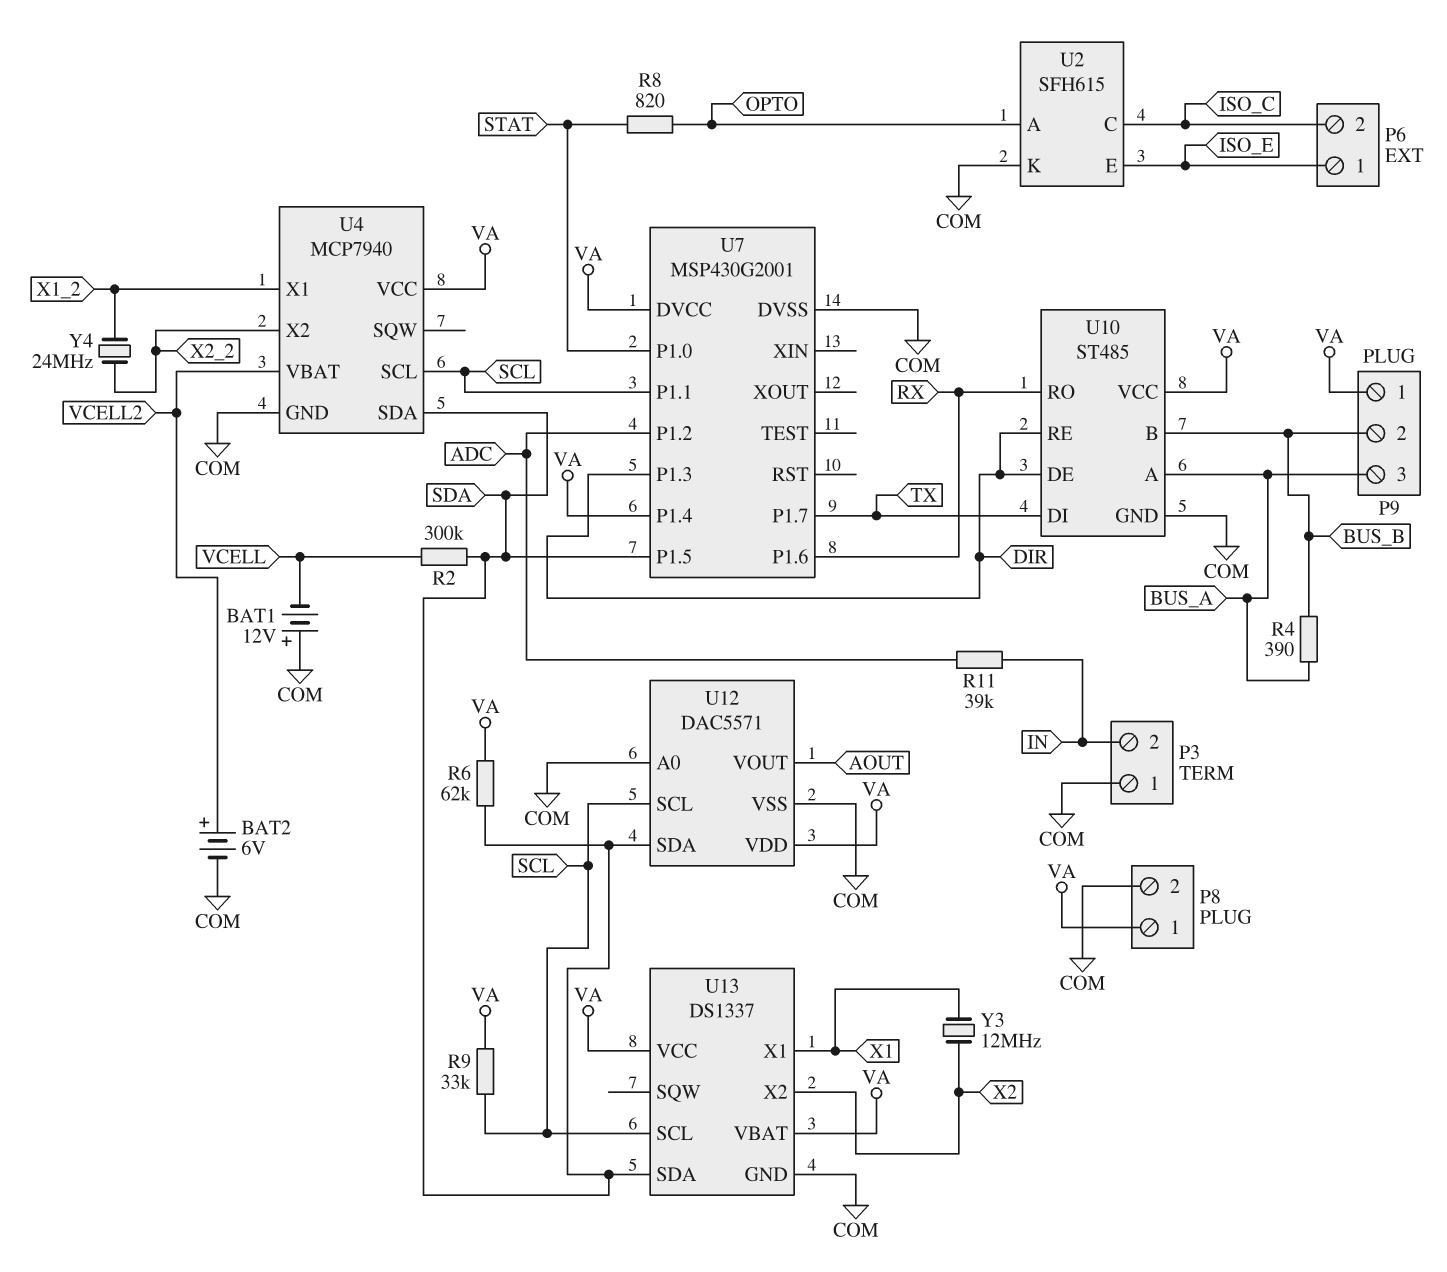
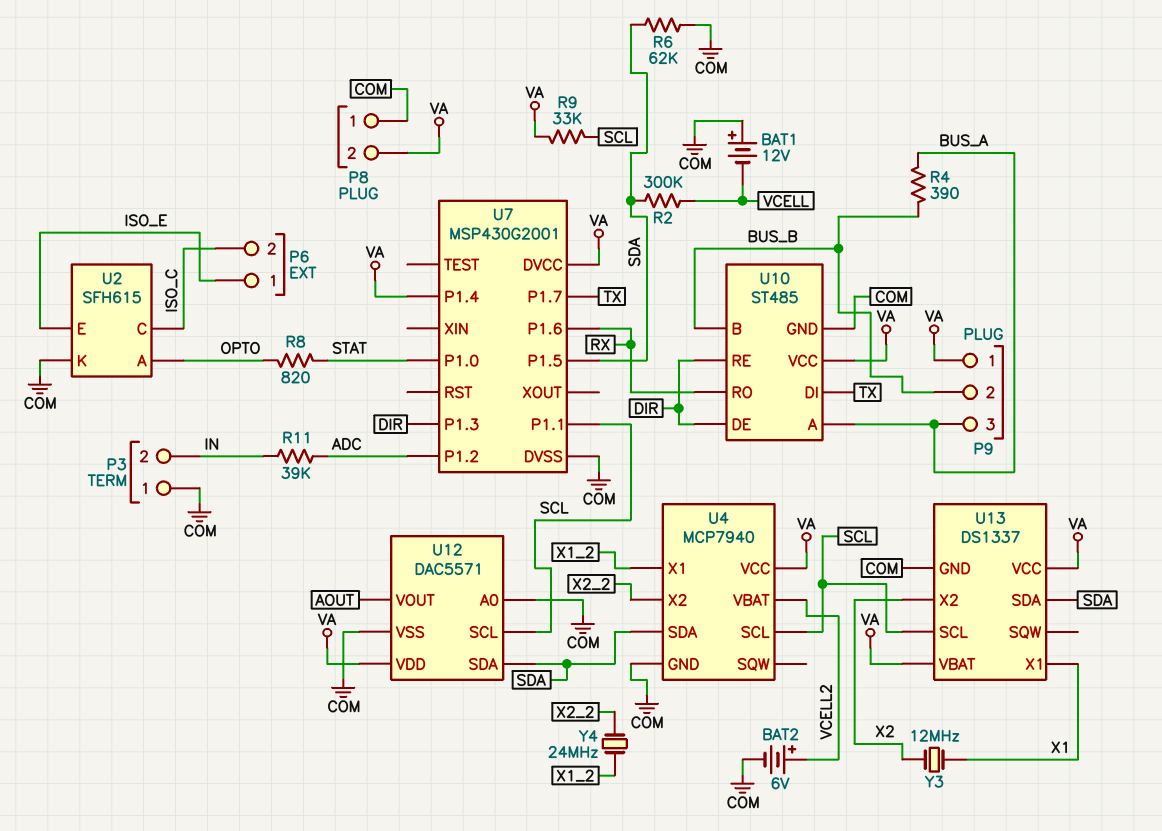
P8 pin 1: VA -> COM
P8 pin 2: COM -> VA
R6: 62k (SDA, VA) -> 62k (COM, SDA)

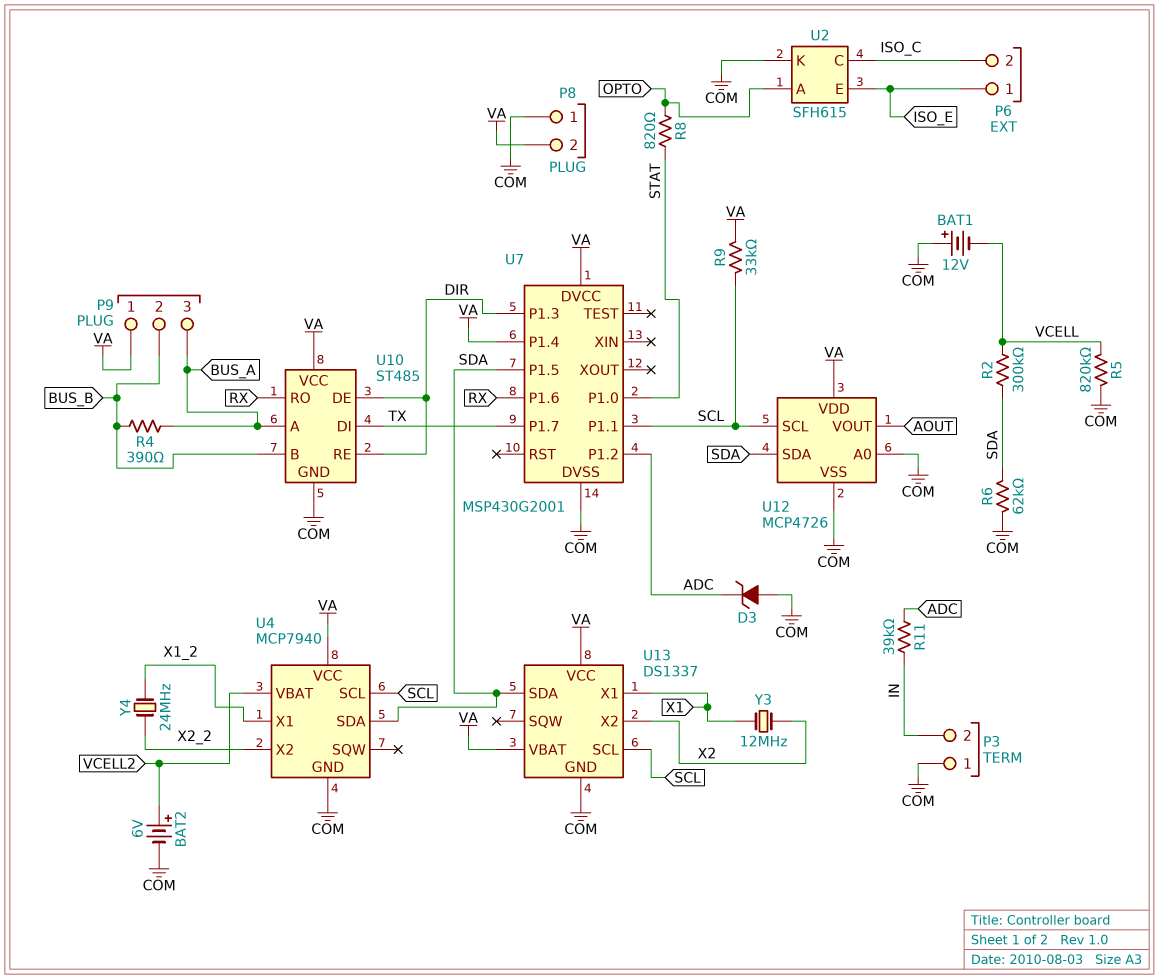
D3: none -> zener (A COM, K ADC)
R5: none -> 820k (COM, VCELL)
U12: DAC5571 -> MCP4726

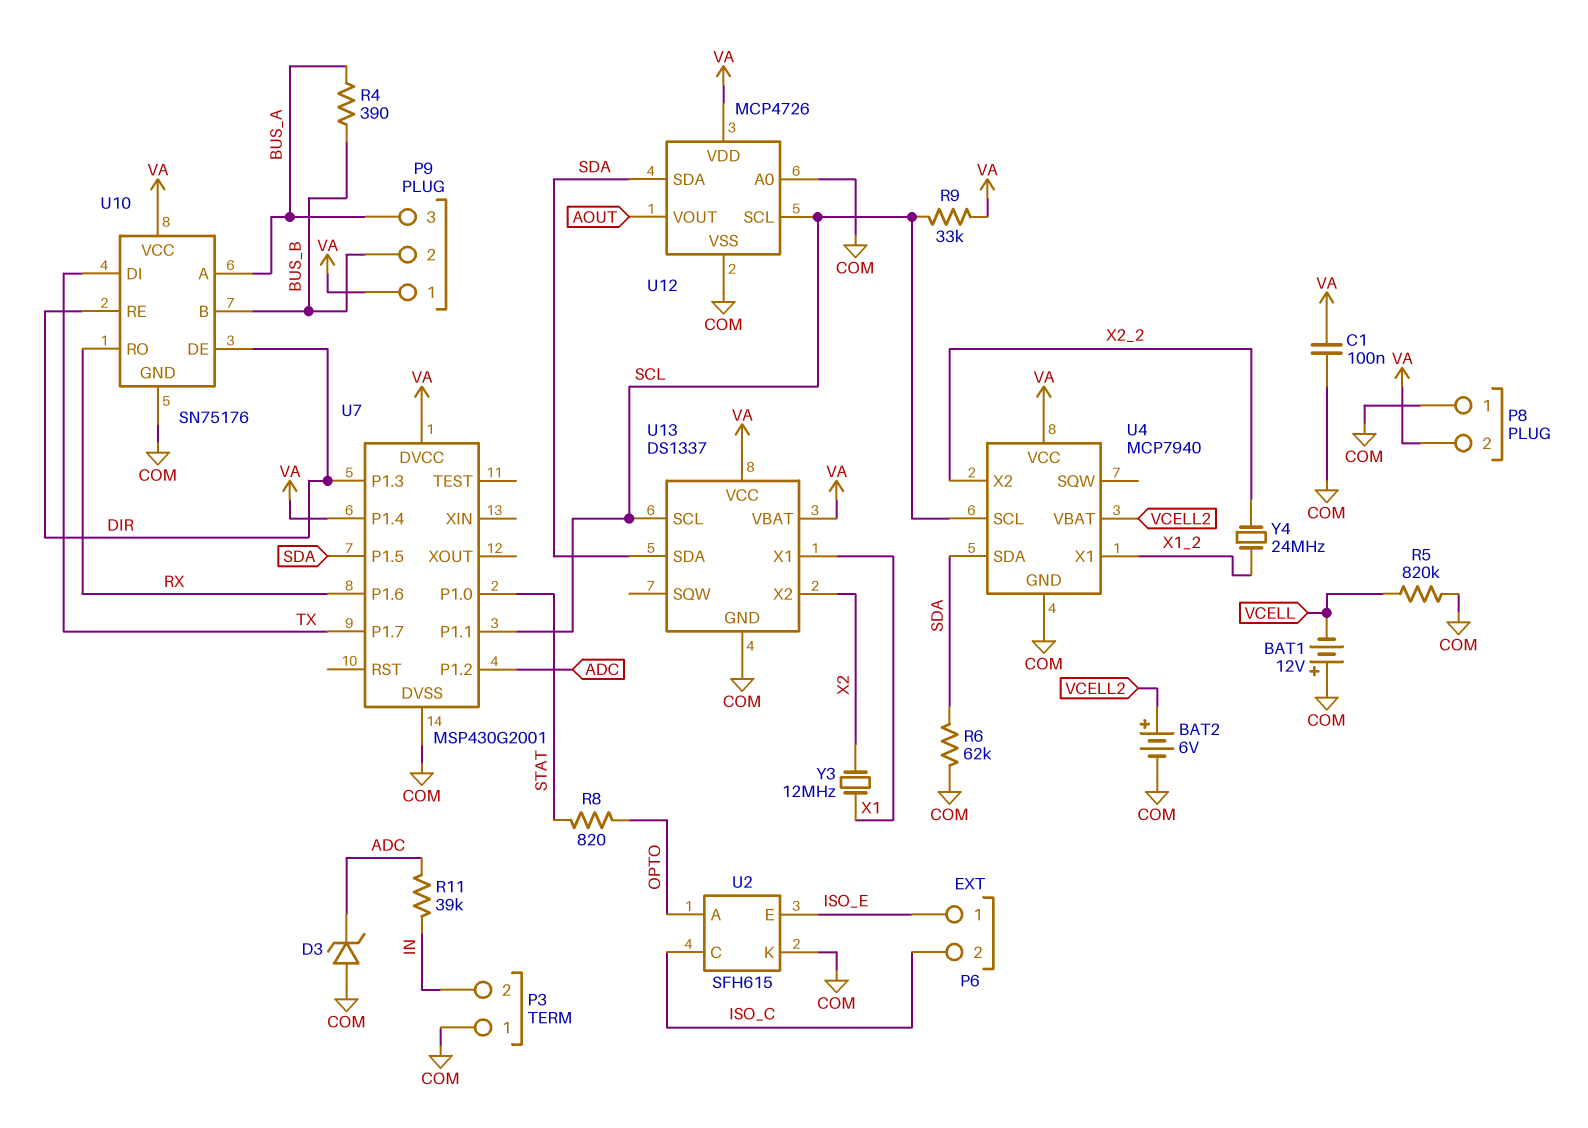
C1: none -> 100nF (COM, VA)
R2: 300k (SDA, VCELL) -> none
U10: ST485 -> SN75176

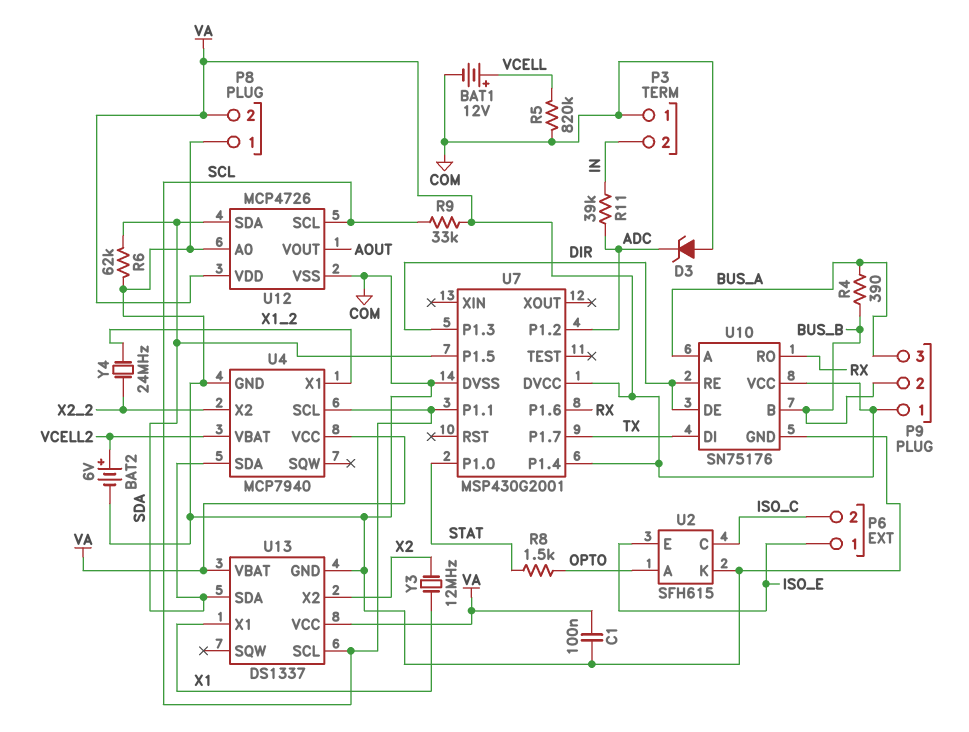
BAT1: 12V (plus COM, minus VCELL) -> 12V (plus VCELL, minus COM)
R8: 820 (OPTO, STAT) -> 1.5k (OPTO, STAT)

